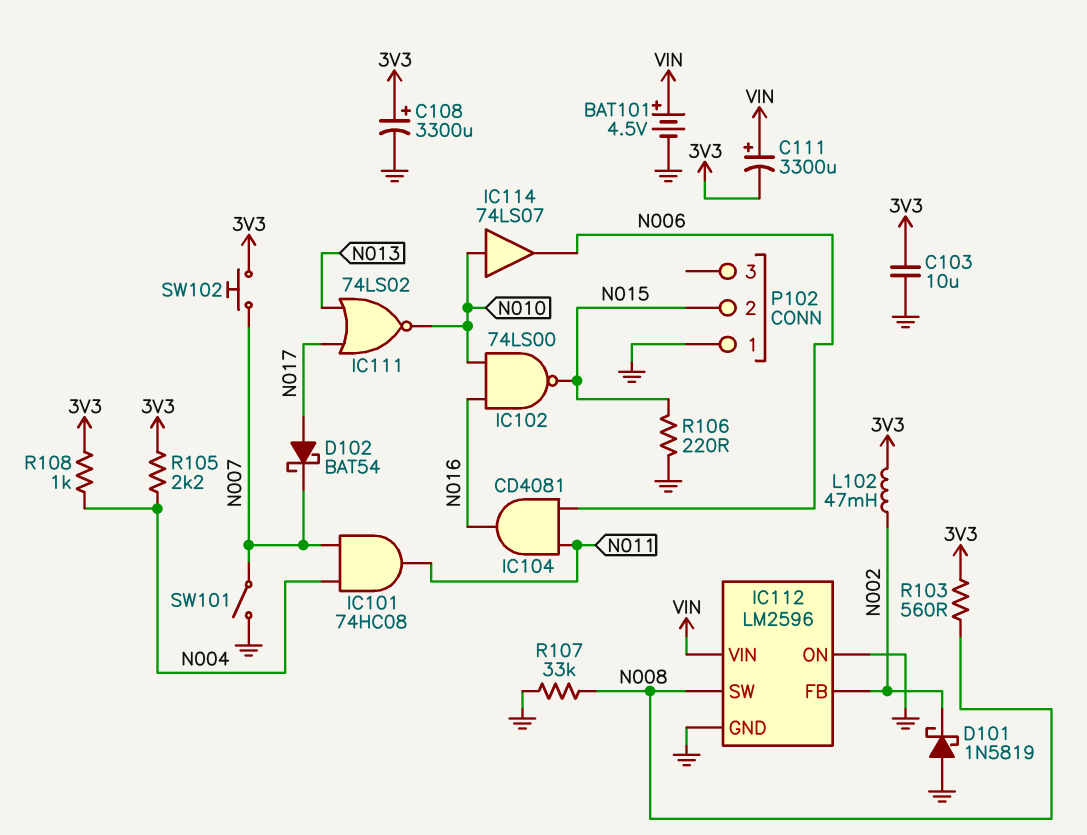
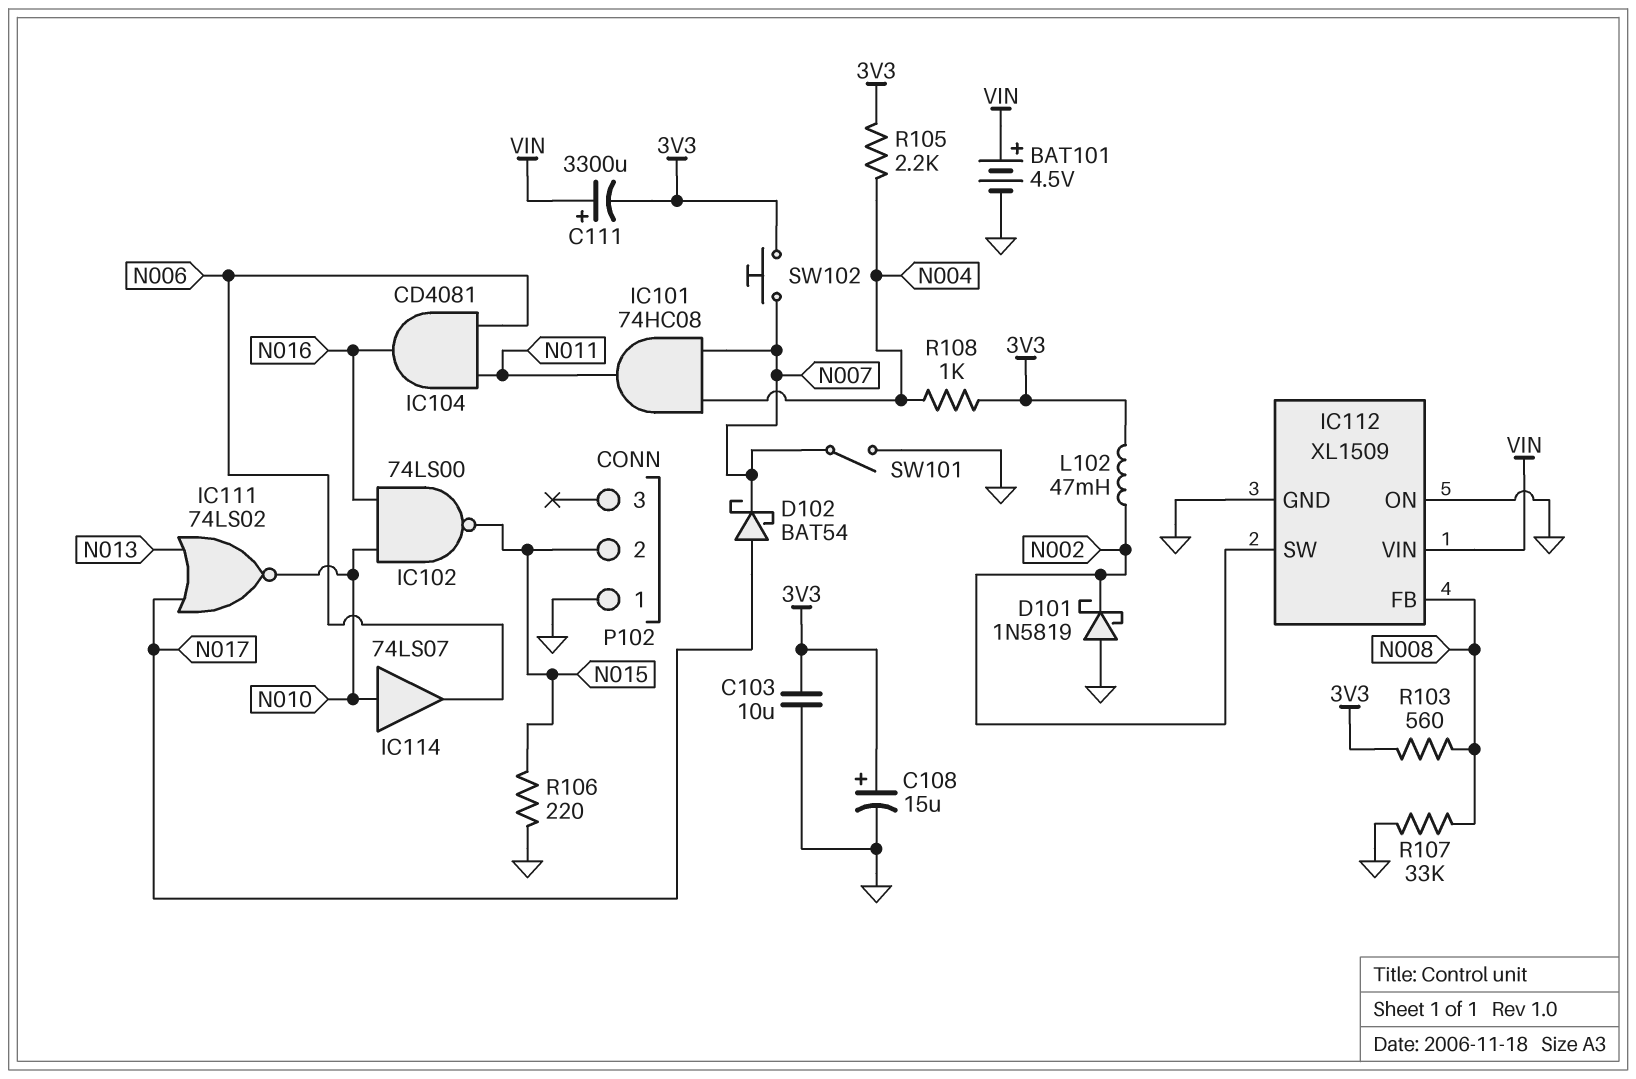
C108: 3300uF (plus 3V3, minus GND) -> 15uF (plus 3V3, minus GND)
IC112: LM2596 -> XL1509
IC112 pin FB: N002 -> N008
IC112 pin SW: N008 -> N002

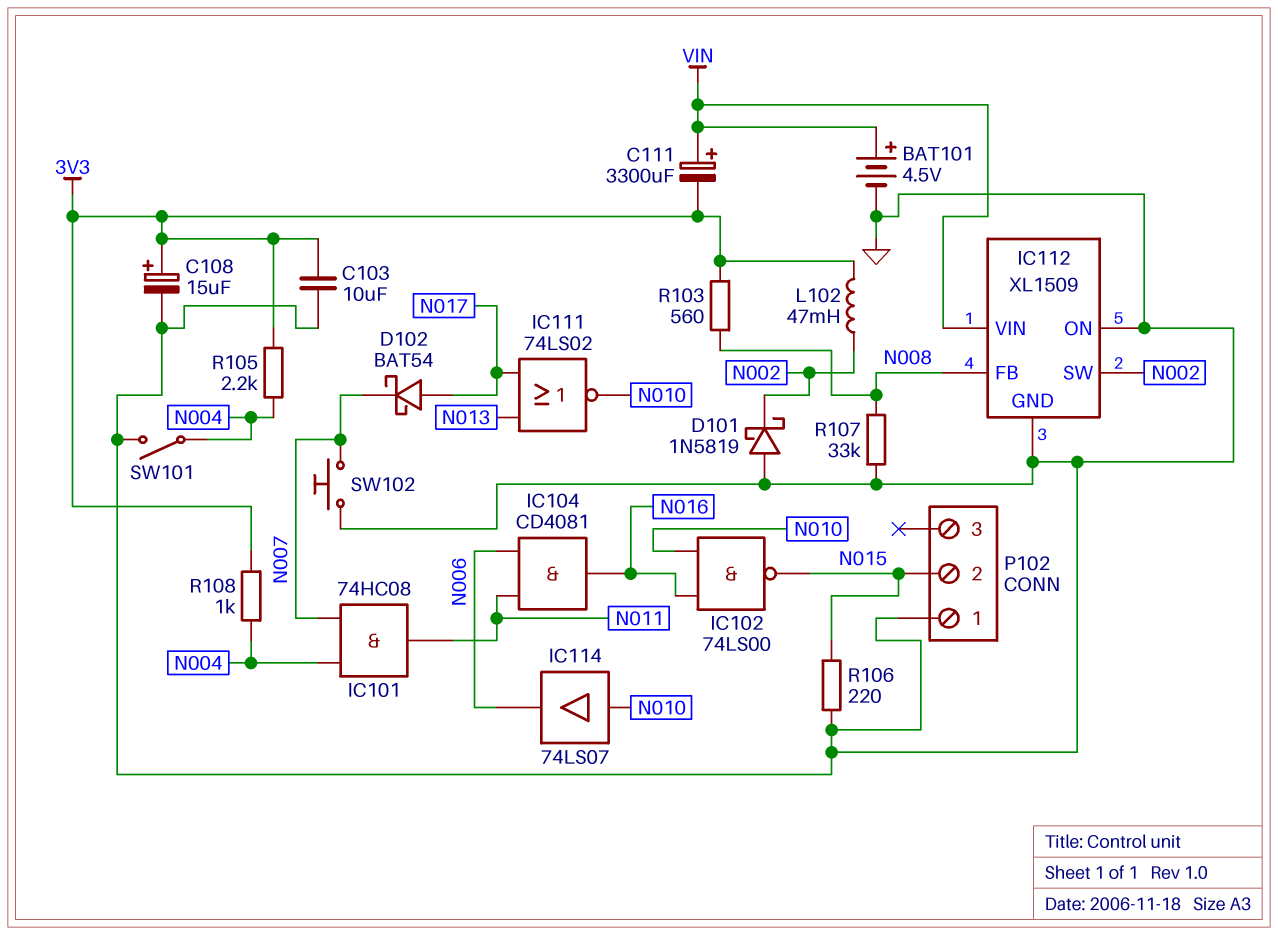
SW101: switch (GND, N007) -> switch (GND, N004)
SW102: button (3V3, N007) -> button (GND, N007)

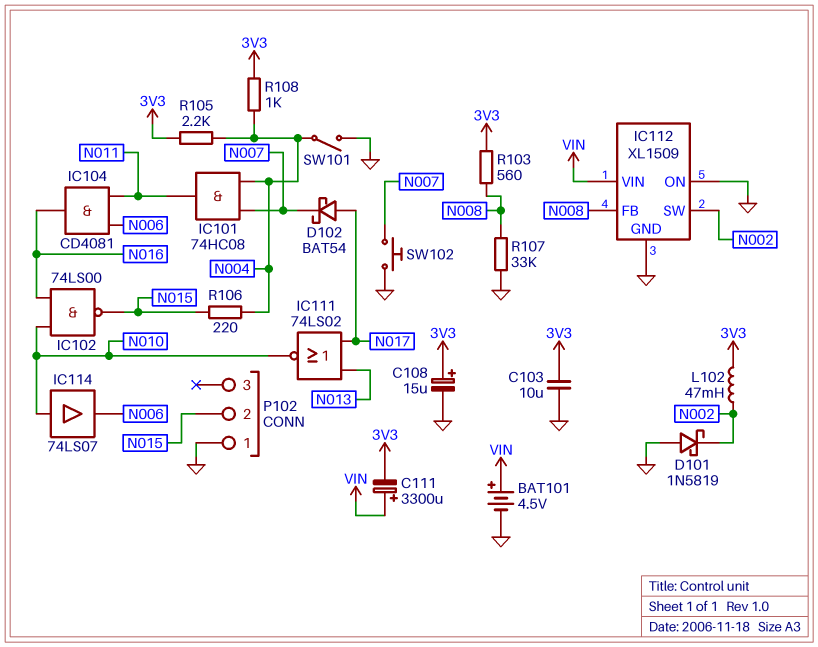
R106: 220 (GND, N015) -> 220 (N004, N015)

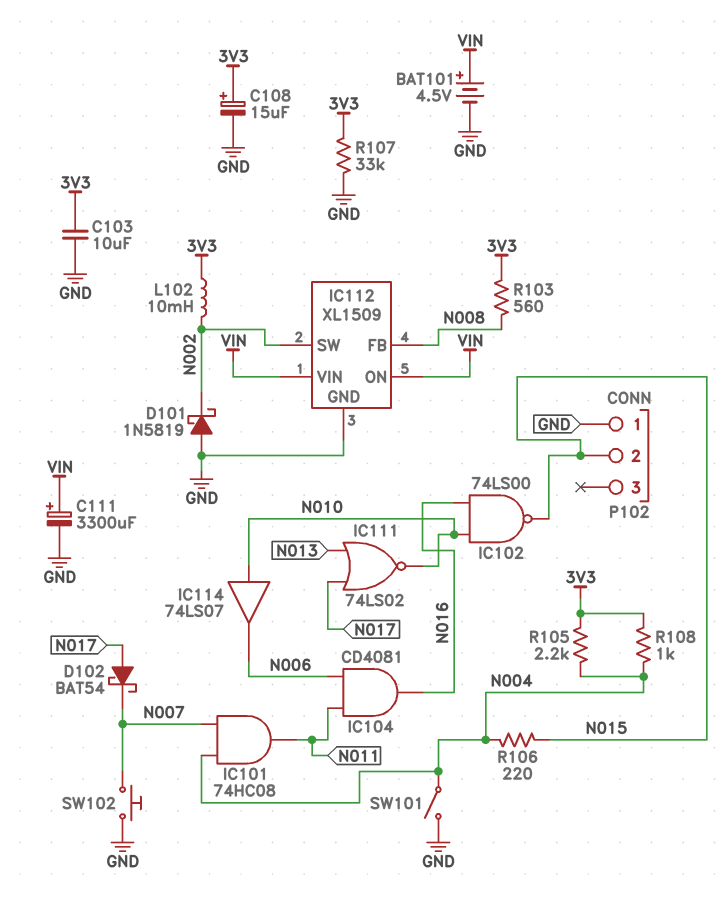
C111: 3300uF (plus VIN, minus 3V3) -> 3300uF (plus VIN, minus GND)
IC112 pin ON: GND -> VIN
L102: 47mH (3V3, N002) -> 10mH (3V3, N002)
R107: 33k (GND, N008) -> 33k (3V3, GND)

